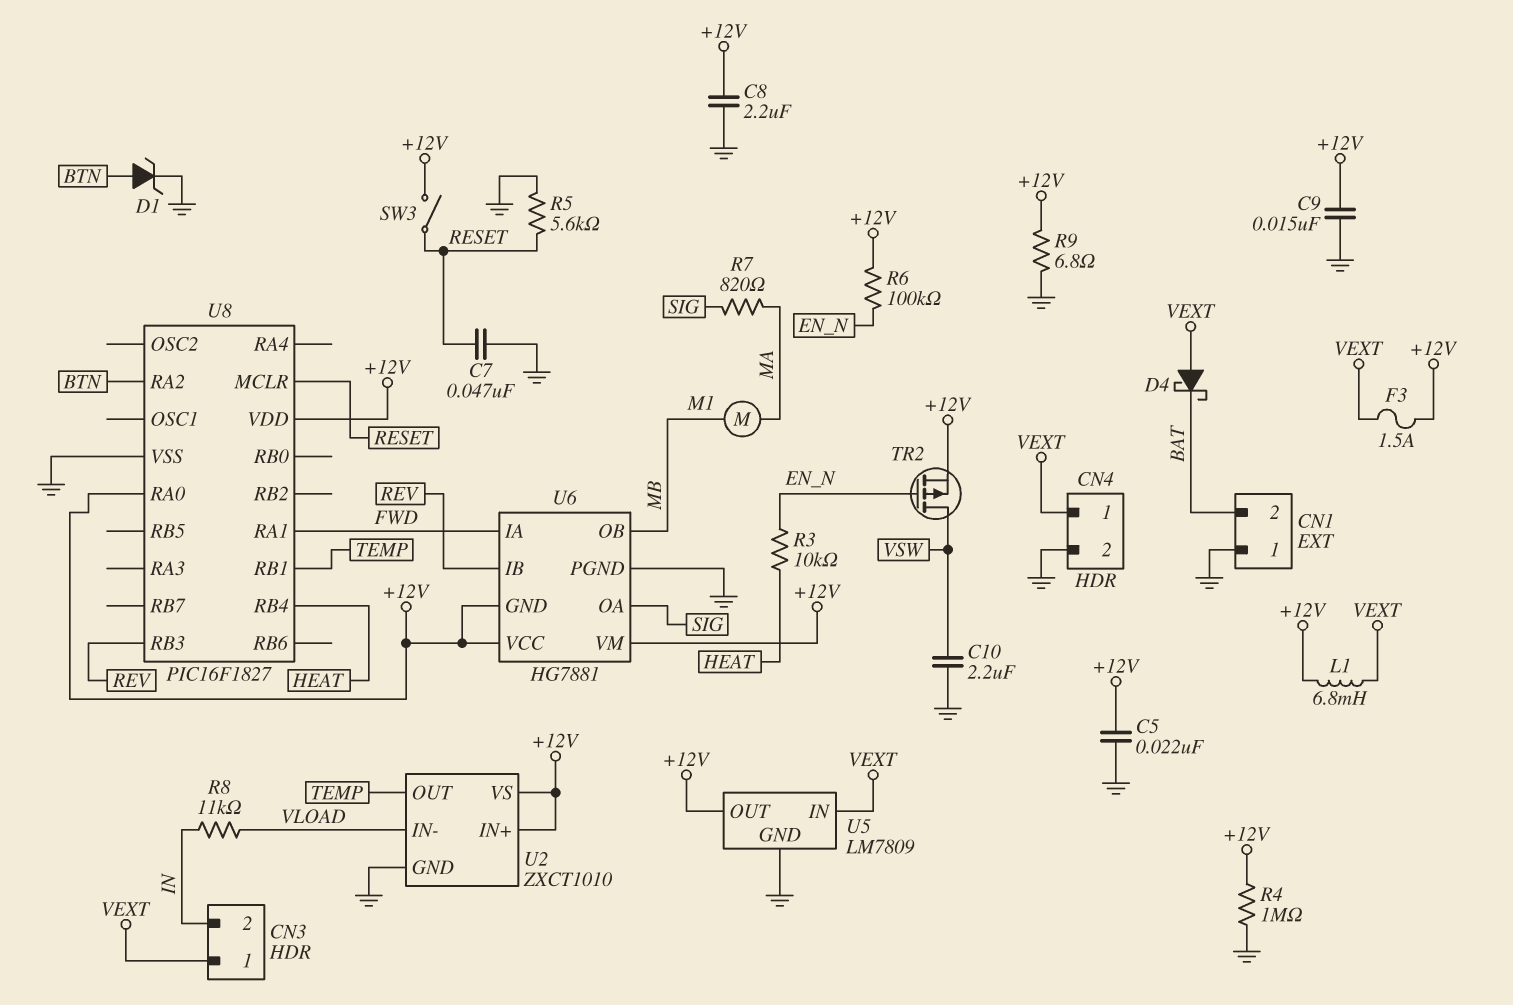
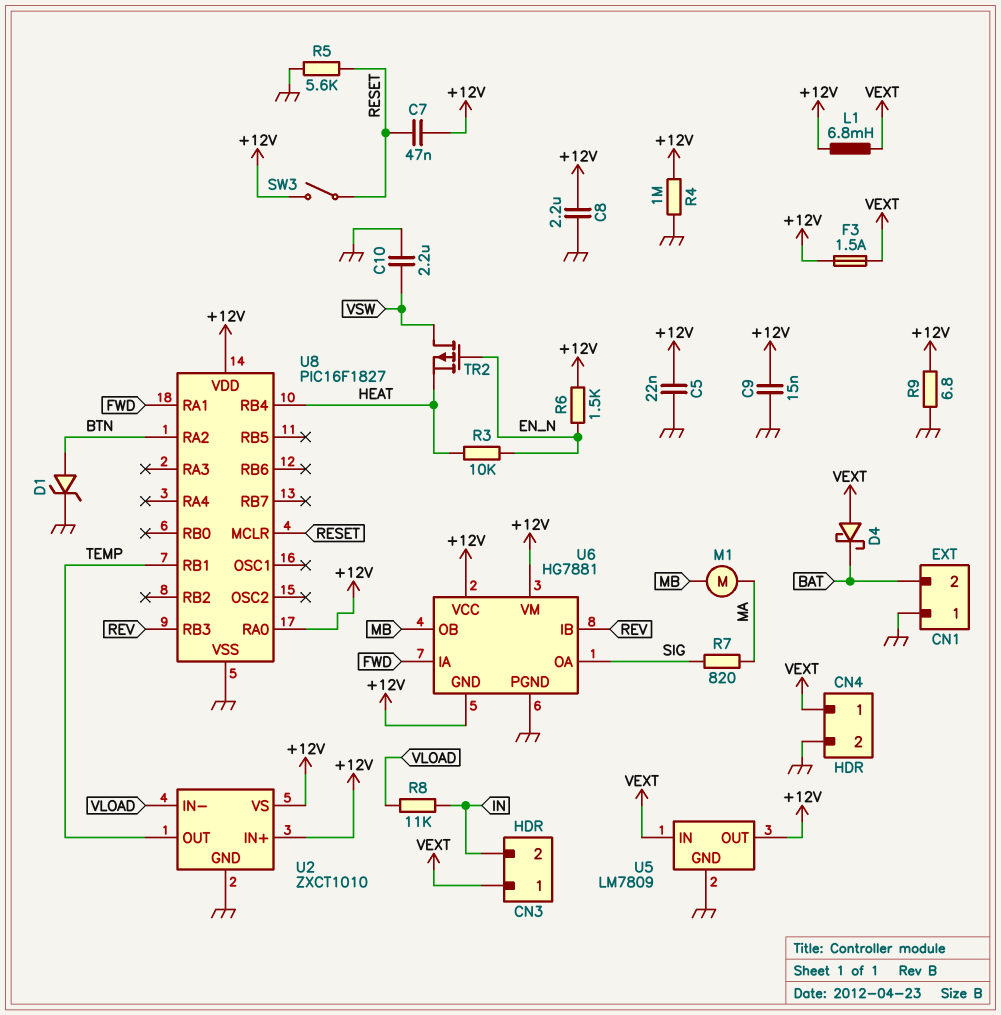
C7: 47nF (GND, RESET) -> 47nF (+12V, RESET)
R6: 100k (+12V, EN_N) -> 1.5k (+12V, EN_N)
TR2: PMOS (G EN_N, D VSW, S +12V) -> PMOS (G EN_N, D VSW, S HEAT)

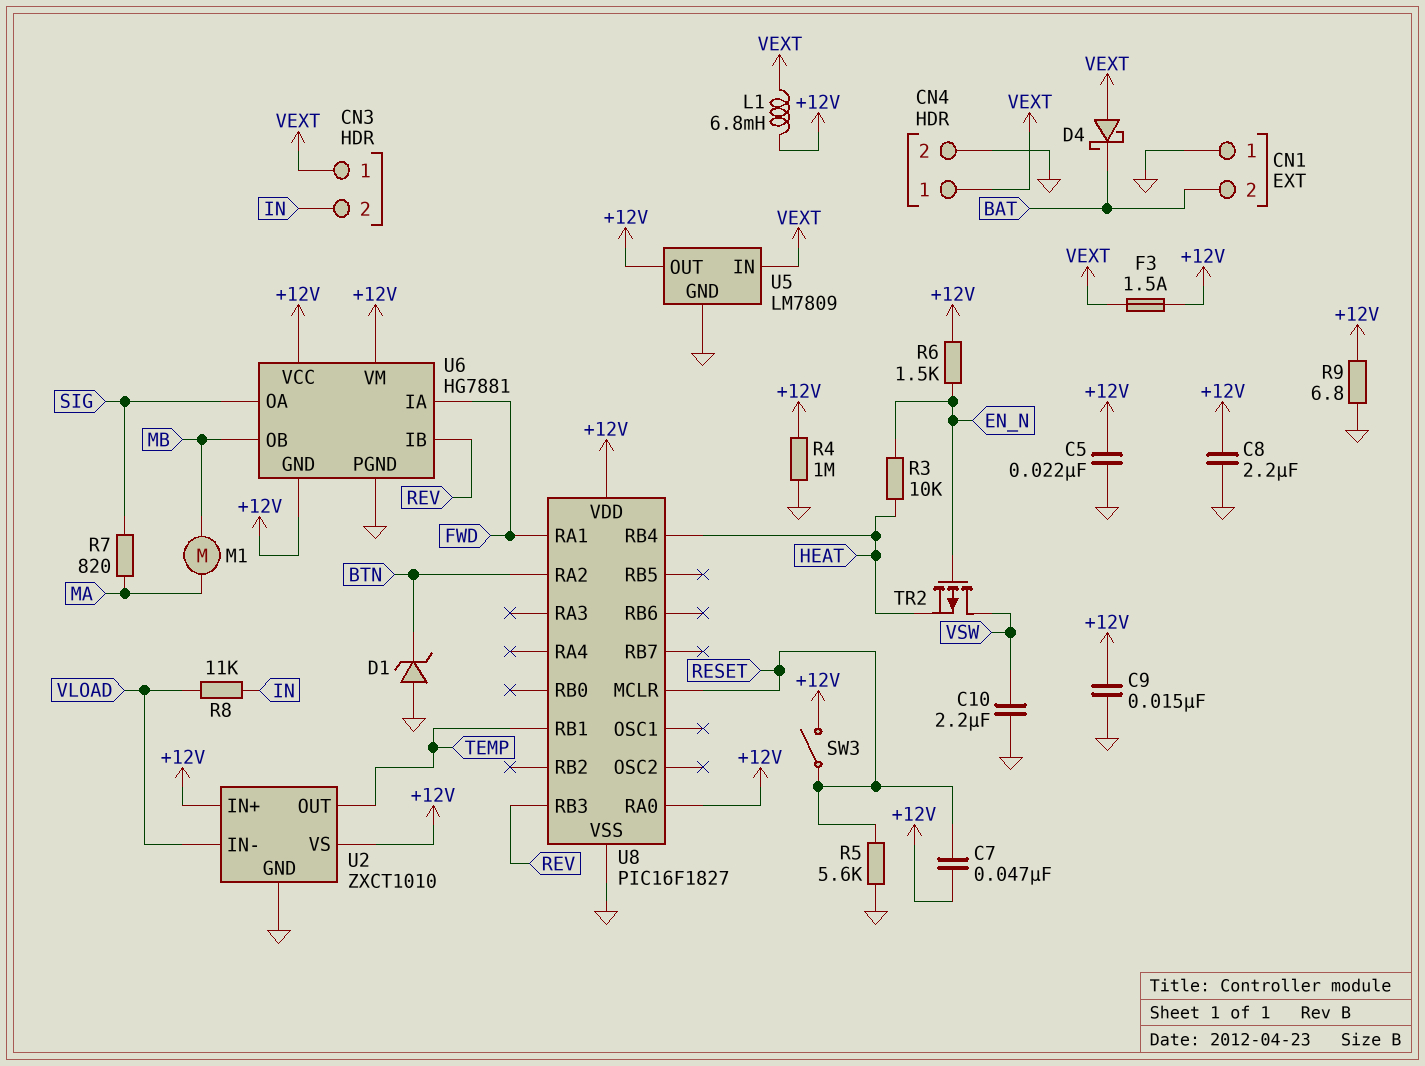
D1: zener (A BTN, K GND) -> zener (A GND, K BTN)

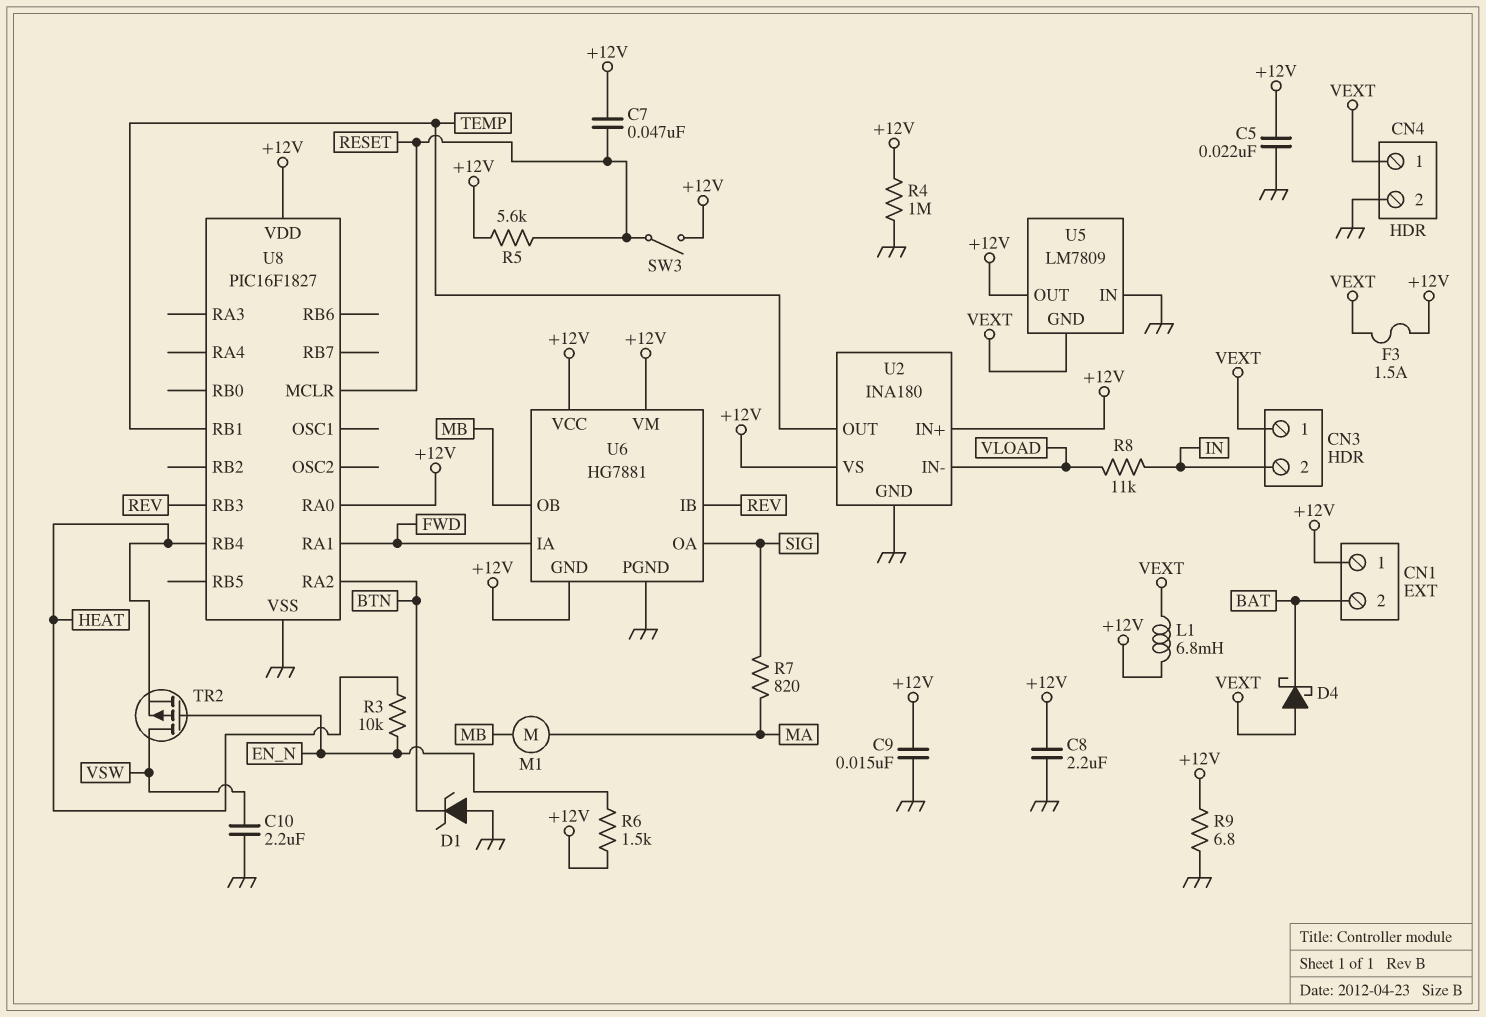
CN1 pin 1: GND -> +12V
R5: 5.6k (GND, RESET) -> 5.6k (+12V, RESET)
U2: ZXCT1010 -> INA180
U5 pin GND: GND -> VEXT
U5 pin IN: VEXT -> GND

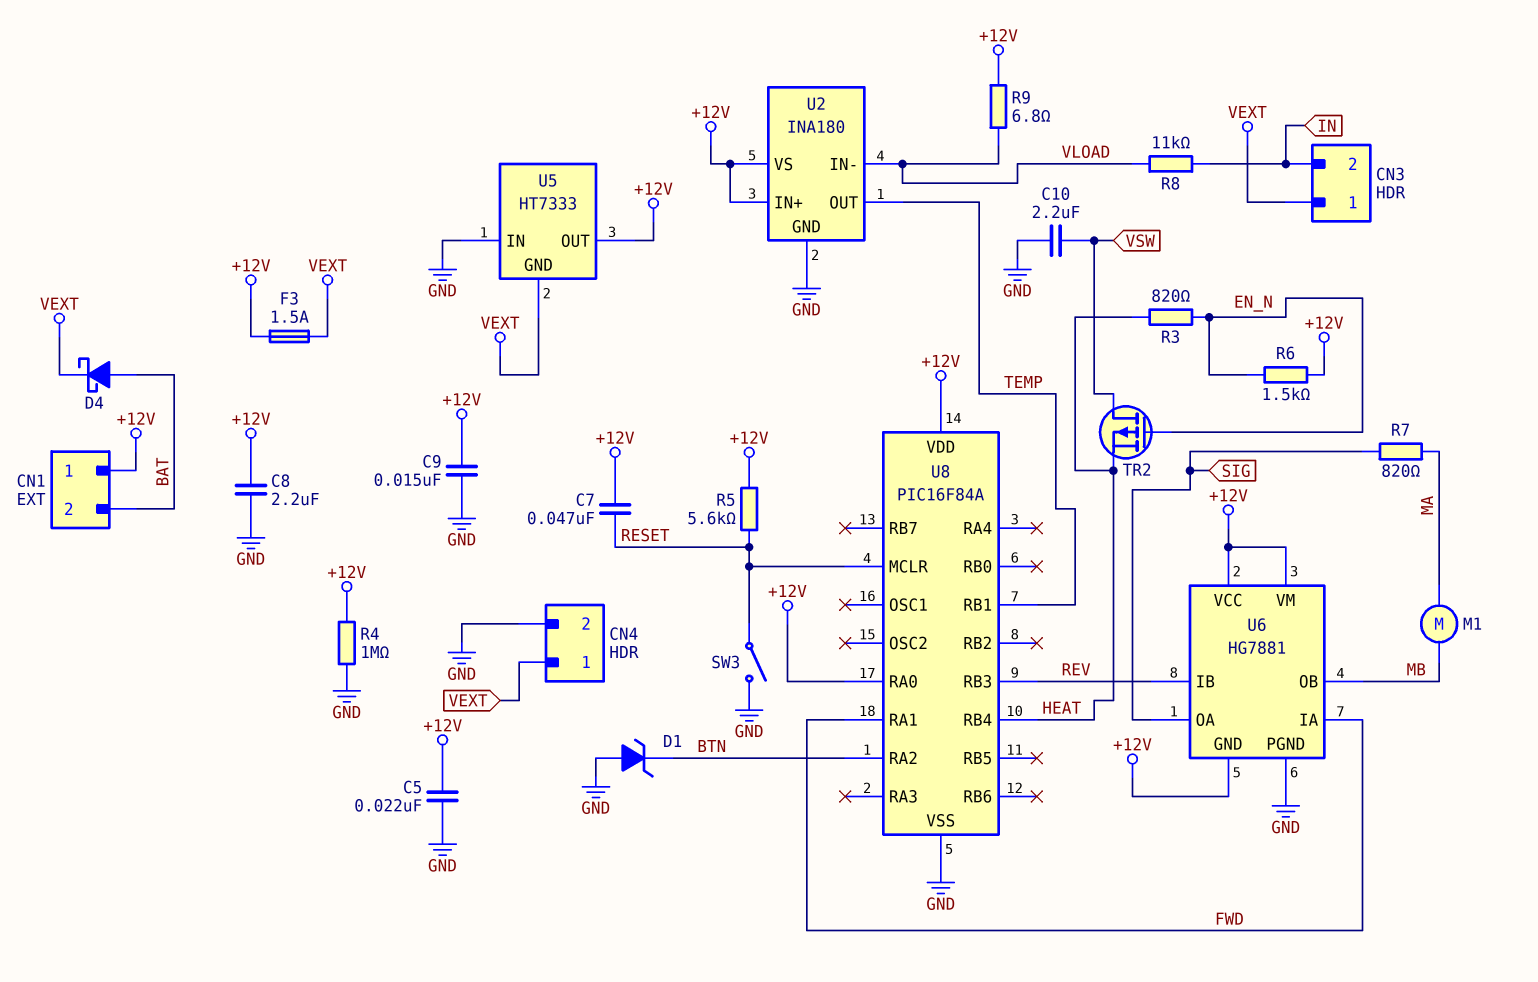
D4: schottky (A VEXT, K BAT) -> schottky (A BAT, K VEXT)
L1: 6.8mH (+12V, VEXT) -> none
R3: 10k (EN_N, HEAT) -> 820 (EN_N, HEAT)
R9: 6.8 (+12V, GND) -> 6.8 (+12V, VLOAD)
SW3: switch (+12V, RESET) -> switch (GND, RESET)
U5: LM7809 -> HT7333
U8: PIC16F1827 -> PIC16F84A

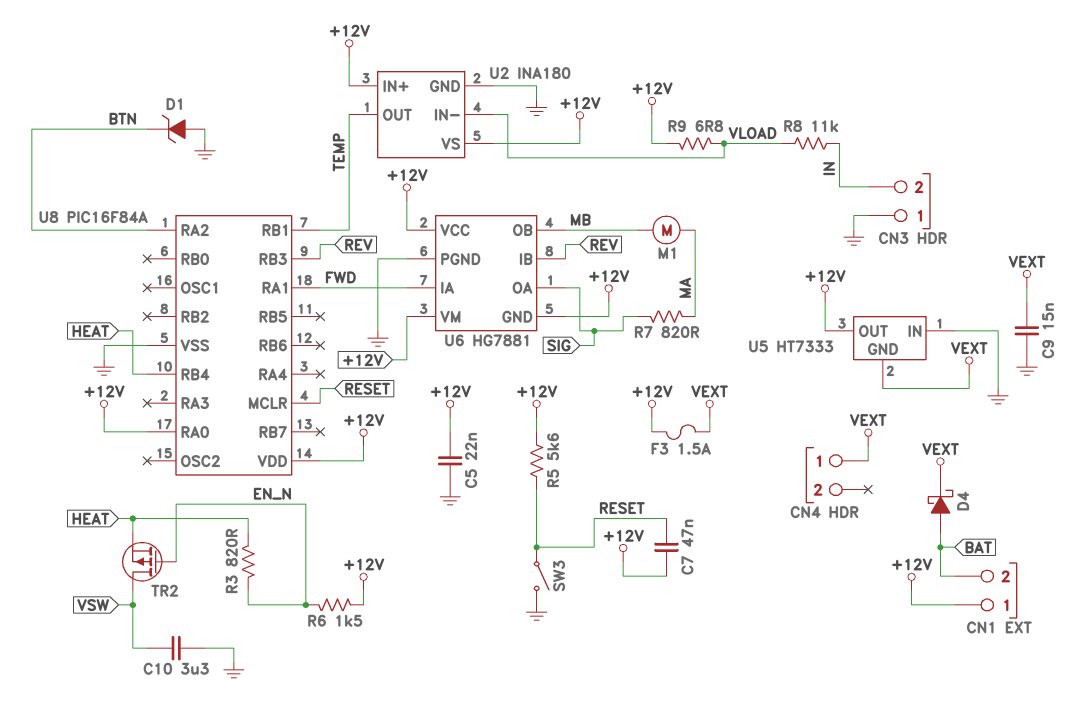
C8: 2.2uF (+12V, GND) -> none
C9: 15nF (+12V, GND) -> 15nF (GND, VEXT)
C10: 2.2uF (GND, VSW) -> 3.3uF (GND, VSW)
CN3 pin 1: VEXT -> GND
CN4 pin 2: GND -> none
R4: 1M (+12V, GND) -> none

